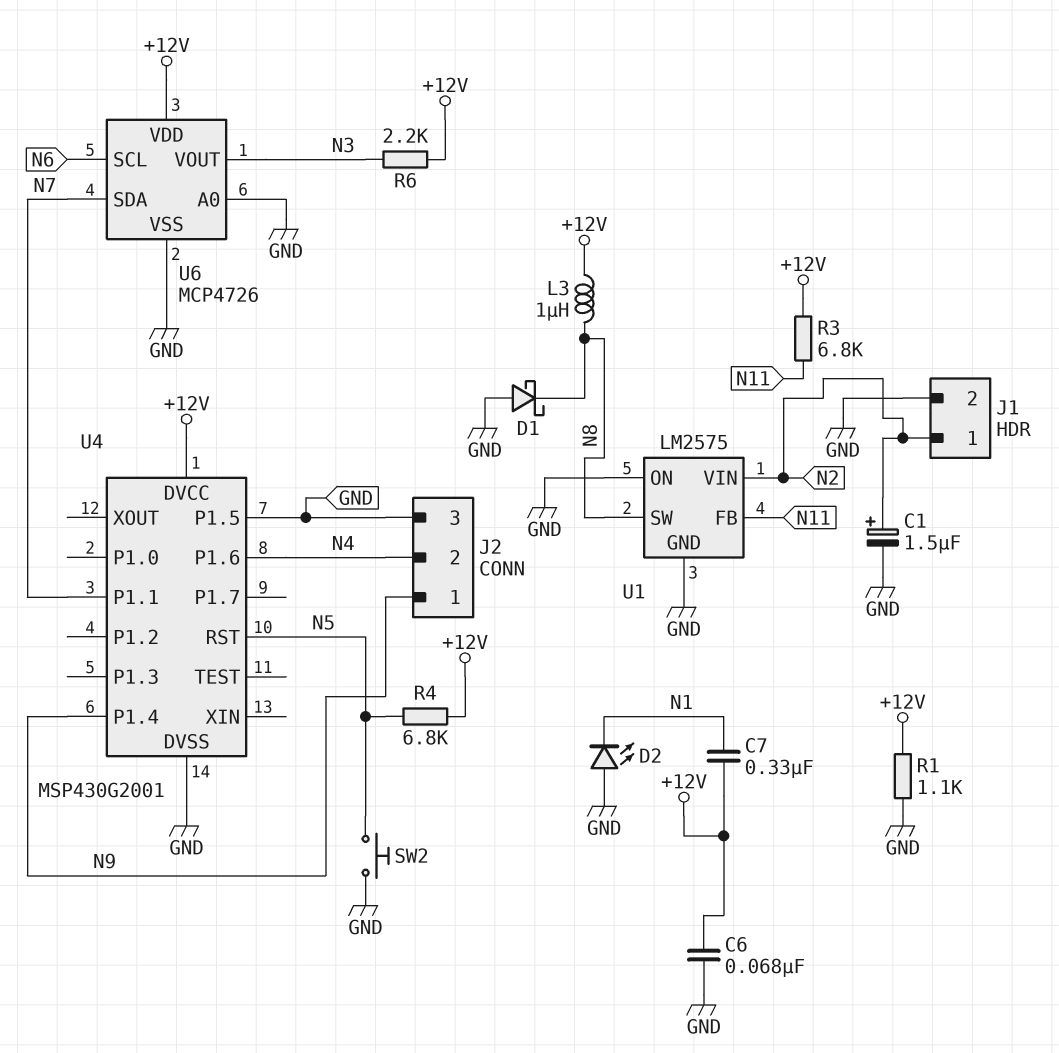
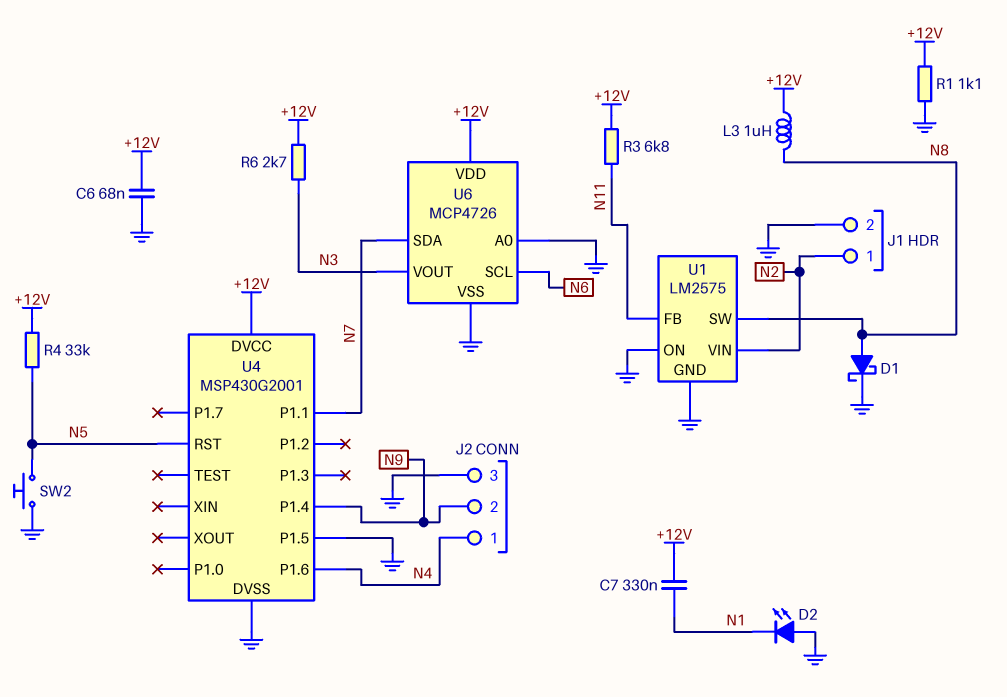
C1: 1.5uF (plus N2, minus GND) -> none
D1: schottky (A GND, K N8) -> schottky (A N8, K GND)
J2 pin 1: N9 -> N4
J2 pin 2: N4 -> N9
R4: 6.8k (+12V, N5) -> 33k (+12V, N5)
R6: 2.2k (+12V, N3) -> 2.7k (+12V, N3)

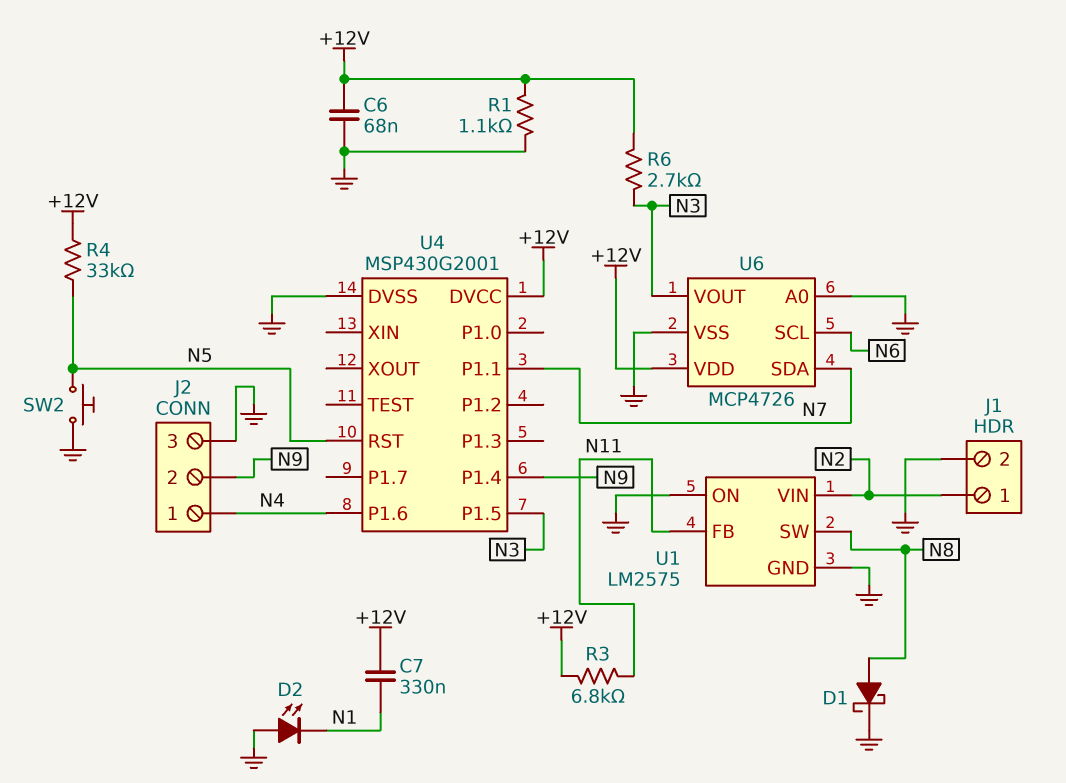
L3: 1uH (+12V, N8) -> none
U4 pin P1.5: GND -> N3

